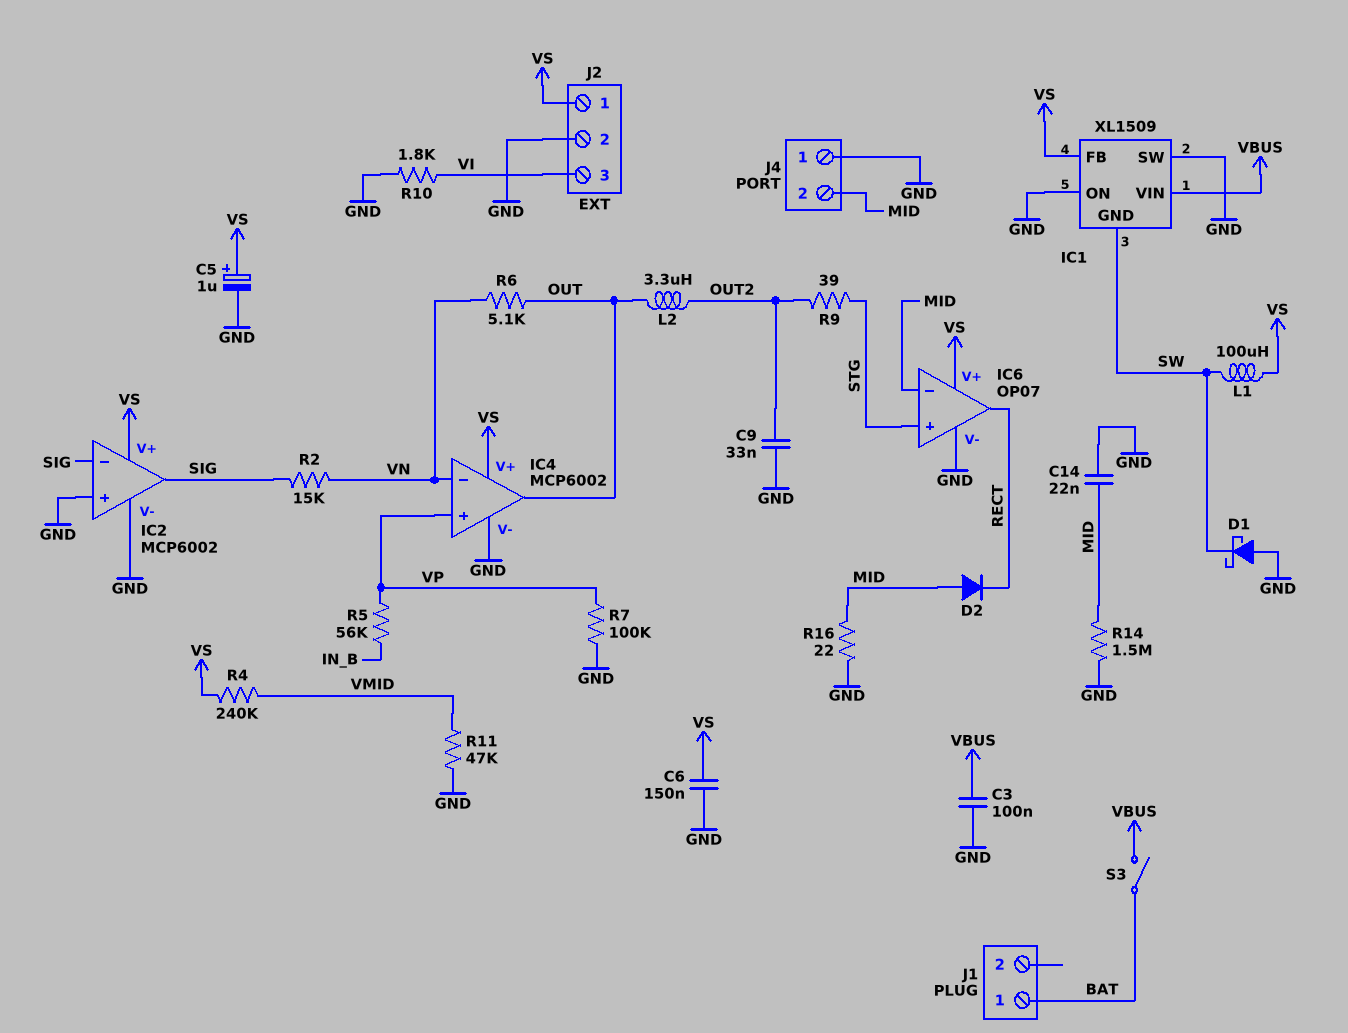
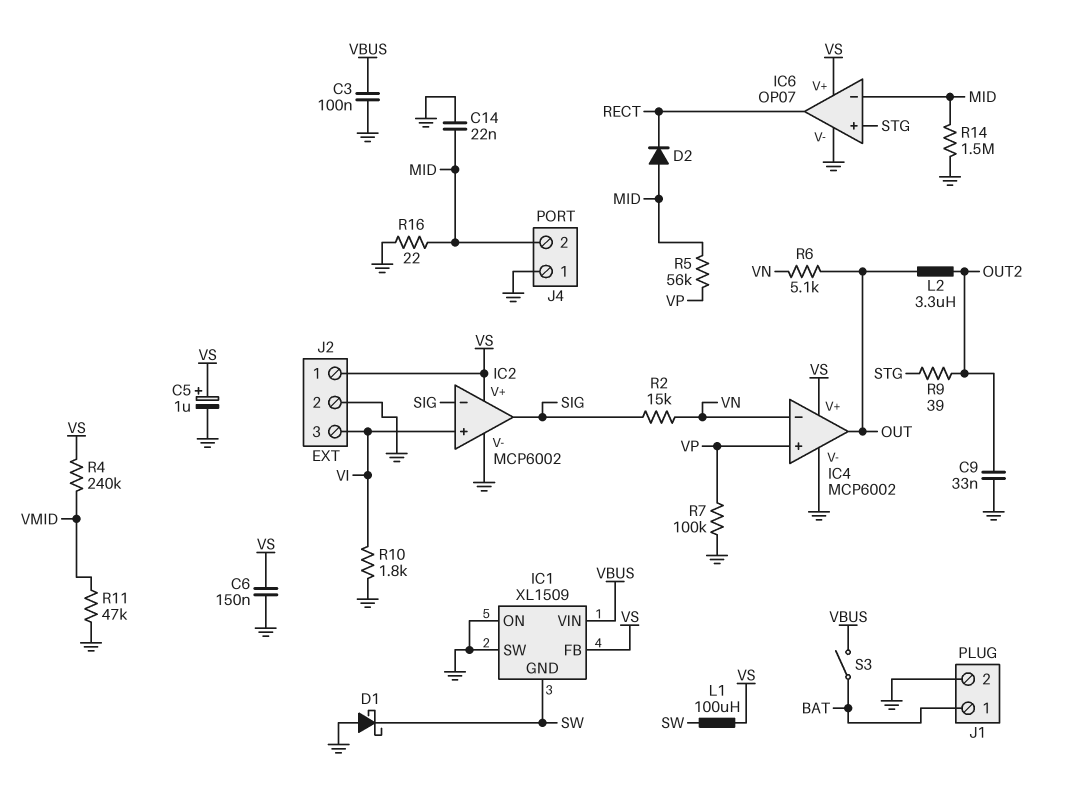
IC2 pin in+: GND -> VI
J1 pin 2: none -> GND
R5: 56k (IN_B, VP) -> 56k (MID, VP)

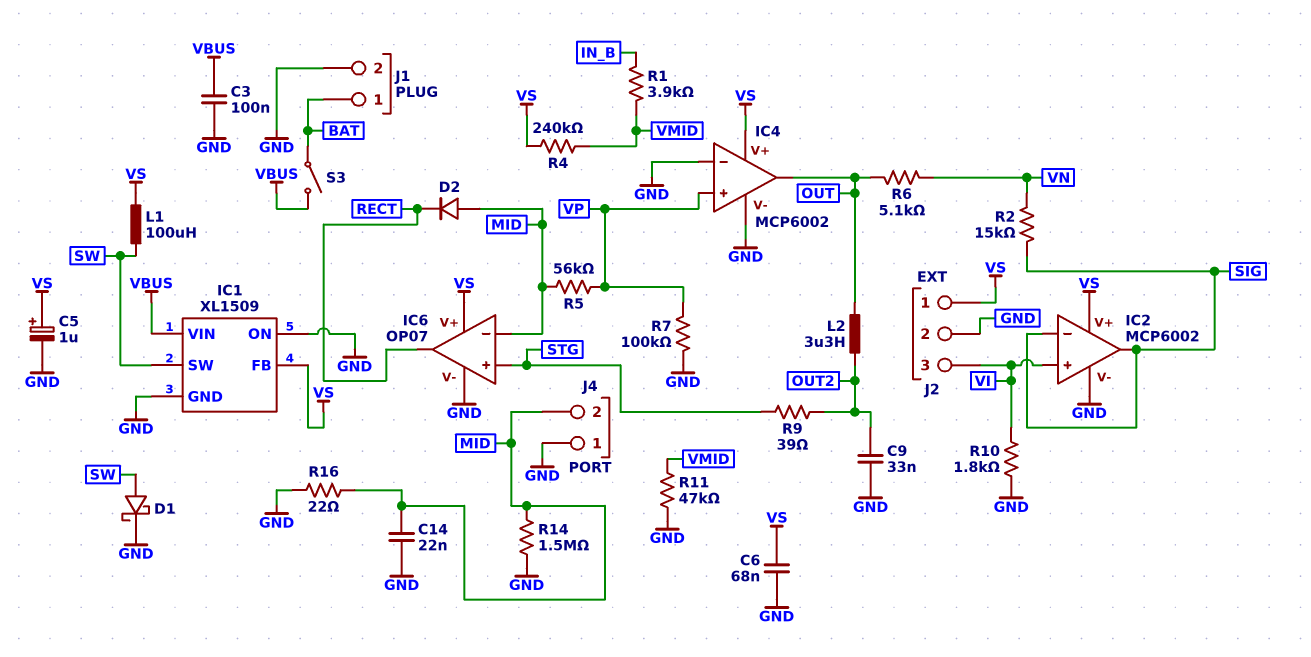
C6: 150nF (GND, VS) -> 68nF (GND, VS)
D1: schottky (A GND, K SW) -> schottky (A SW, K GND)
IC1 pin GND: SW -> GND
IC1 pin SW: GND -> SW
IC4 pin in-: VN -> GND
R1: none -> 3.9k (IN_B, VMID)

